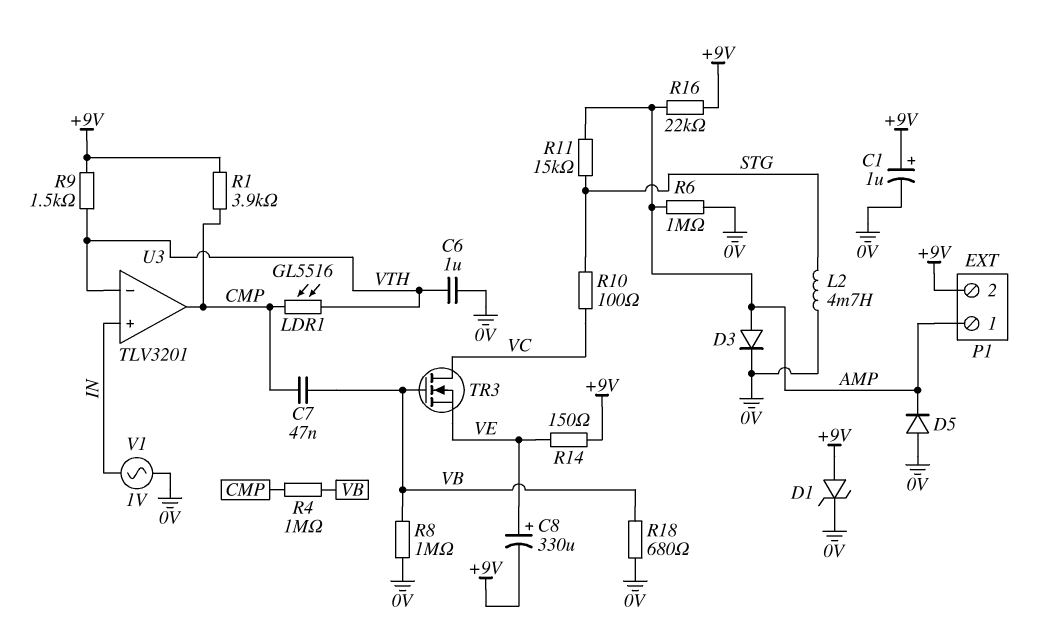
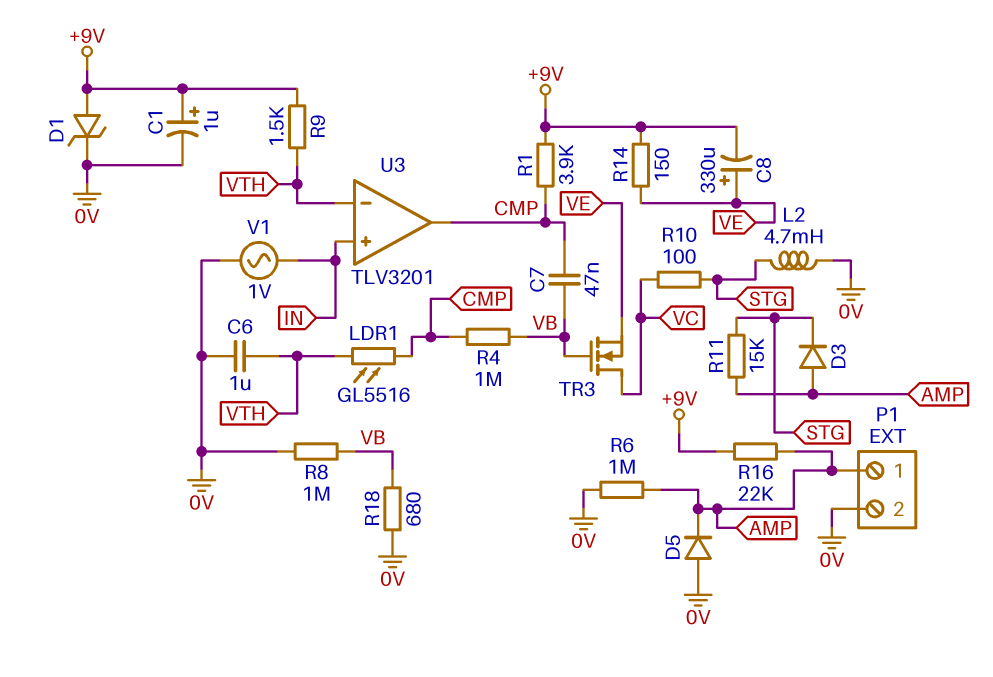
D3: diode (A AMP, K 0V) -> diode (A AMP, K STG)
P1 pin 2: +9V -> 0V

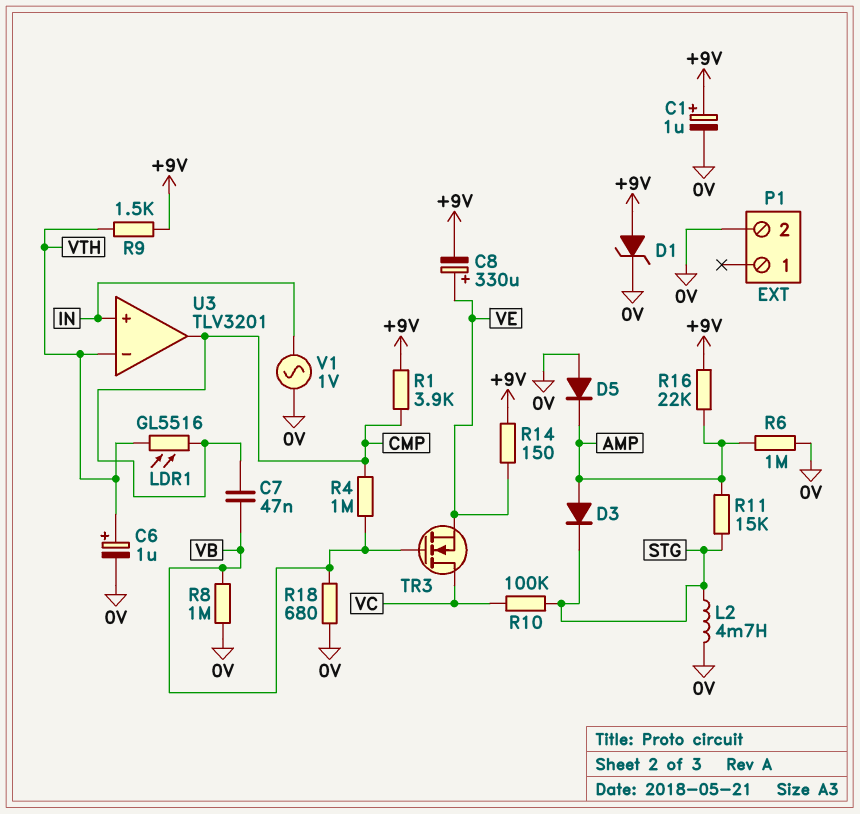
C6: 1uF (0V, VTH) -> 1uF (plus VTH, minus 0V)
P1 pin 1: AMP -> none
R10: 100 (STG, VC) -> 100k (STG, VC)

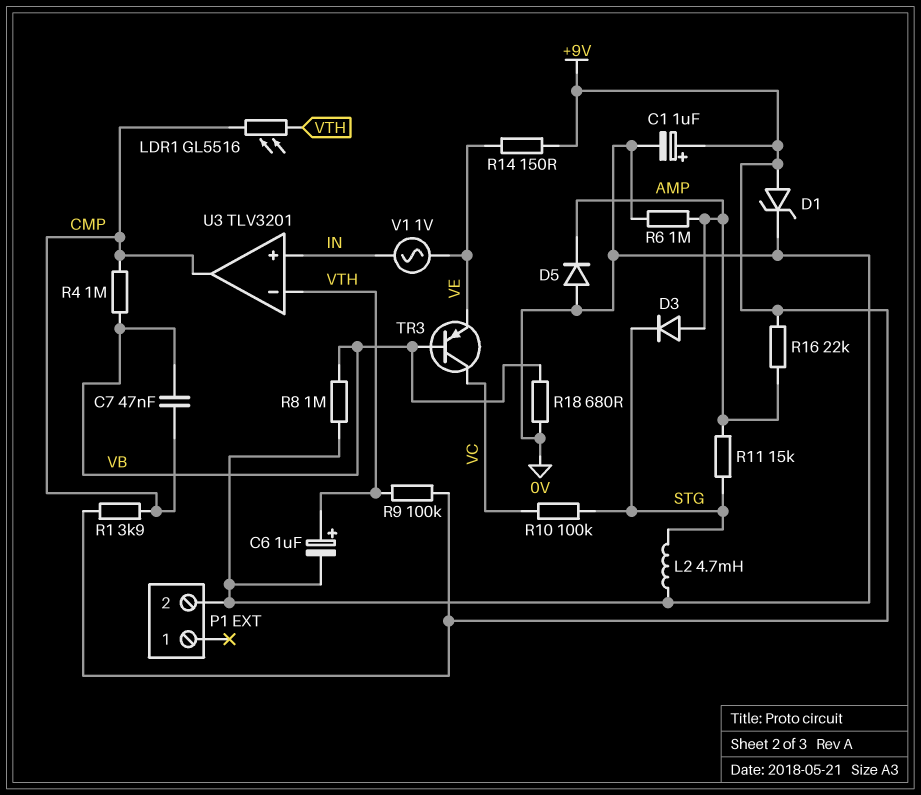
C8: 330uF (plus VE, minus +9V) -> none
R9: 1.5k (+9V, VTH) -> 100k (+9V, VTH)
TR3: NMOS (G VB, D VC, S VE) -> PNP (B VB, C VC, E VE)
V1: AC 1V (0V, IN) -> AC 1V (IN, VE)

